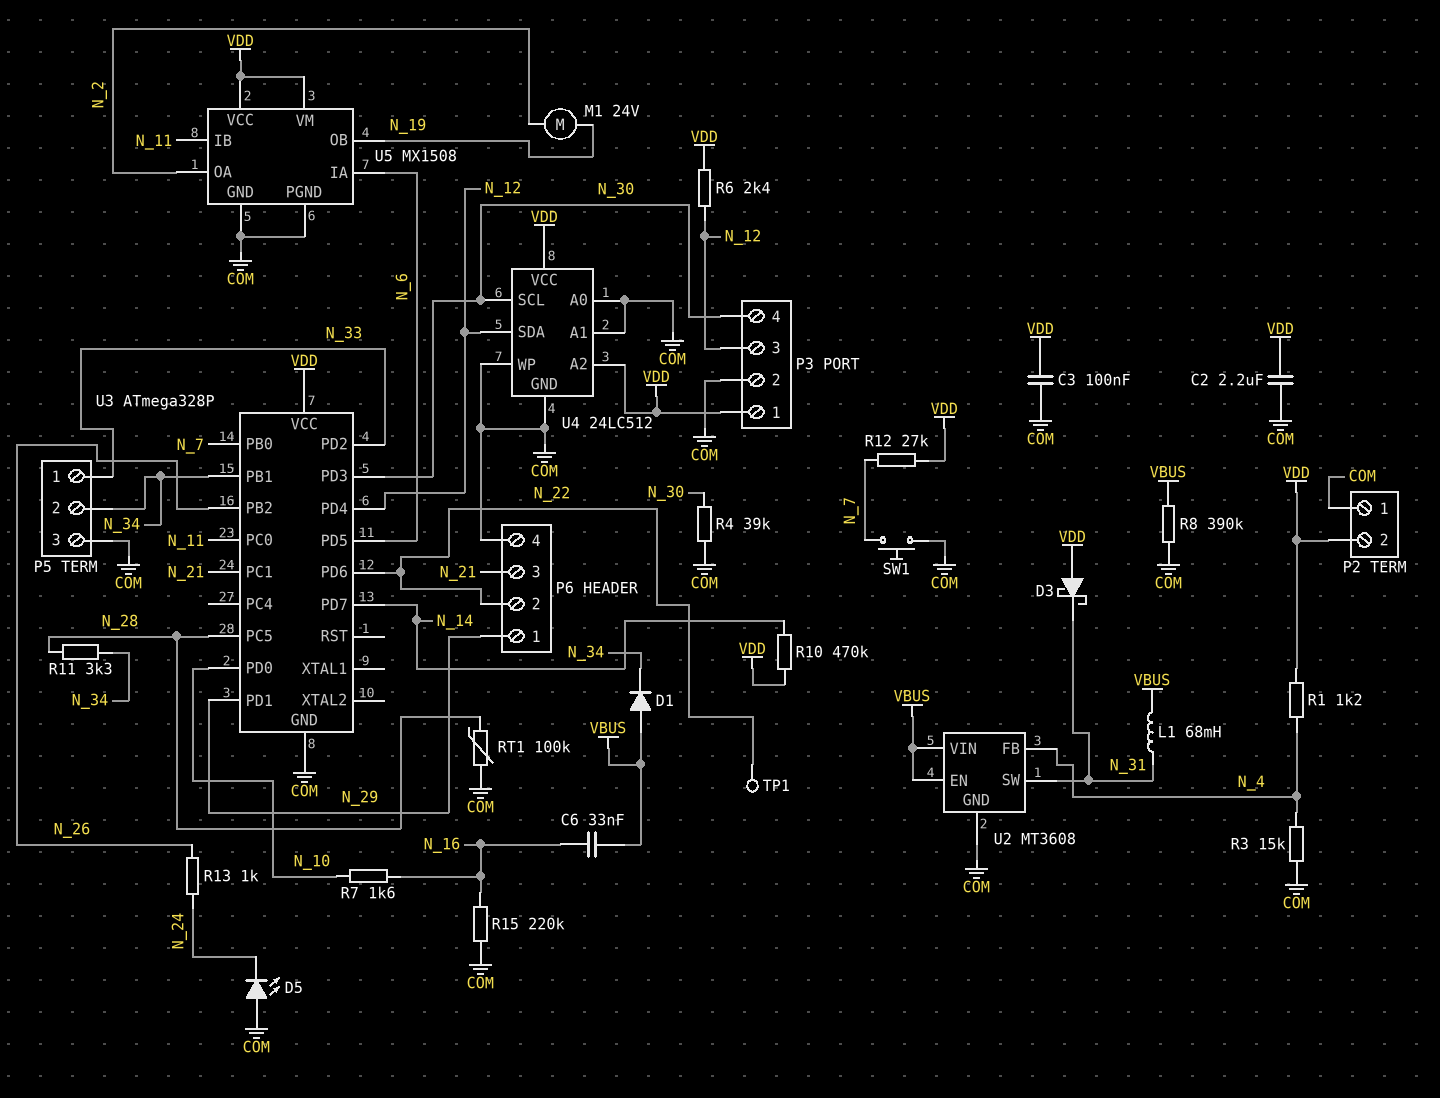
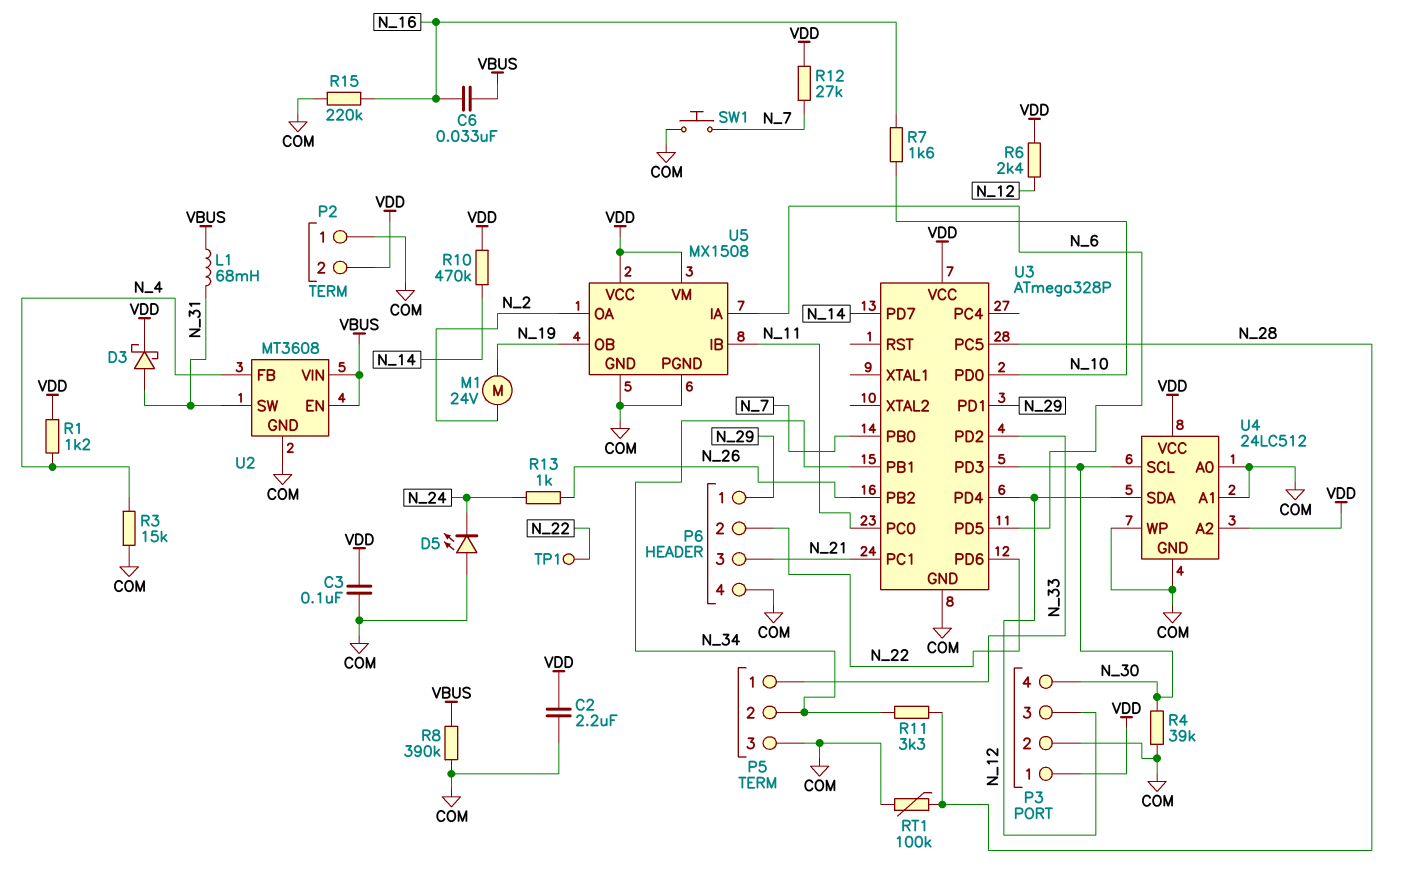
D1: diode (A VBUS, K N_34) -> none
D3: schottky (A VDD, K N_31) -> schottky (A N_31, K VDD)

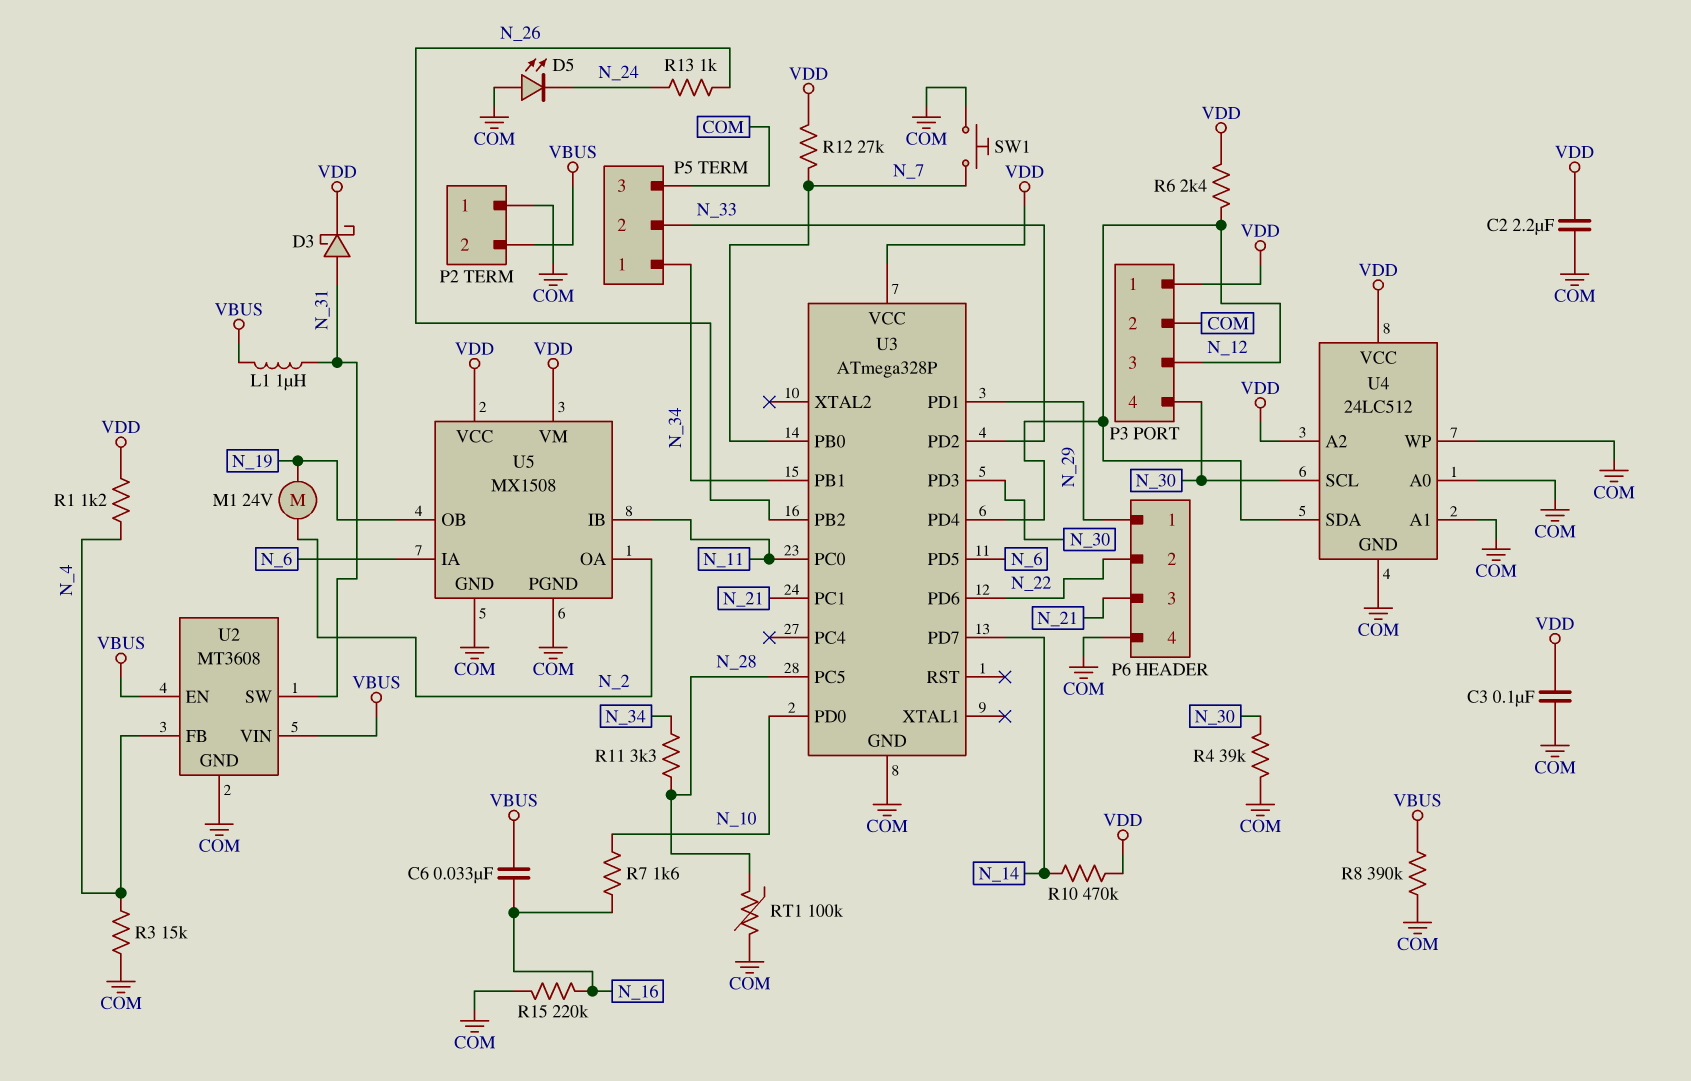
L1: 68mH (N_31, VBUS) -> 1uH (N_31, VBUS)
P2 pin 2: VDD -> VBUS
P5 pin 1: N_33 -> N_34
P5 pin 2: N_34 -> N_33
TP1: test point (N_22) -> none

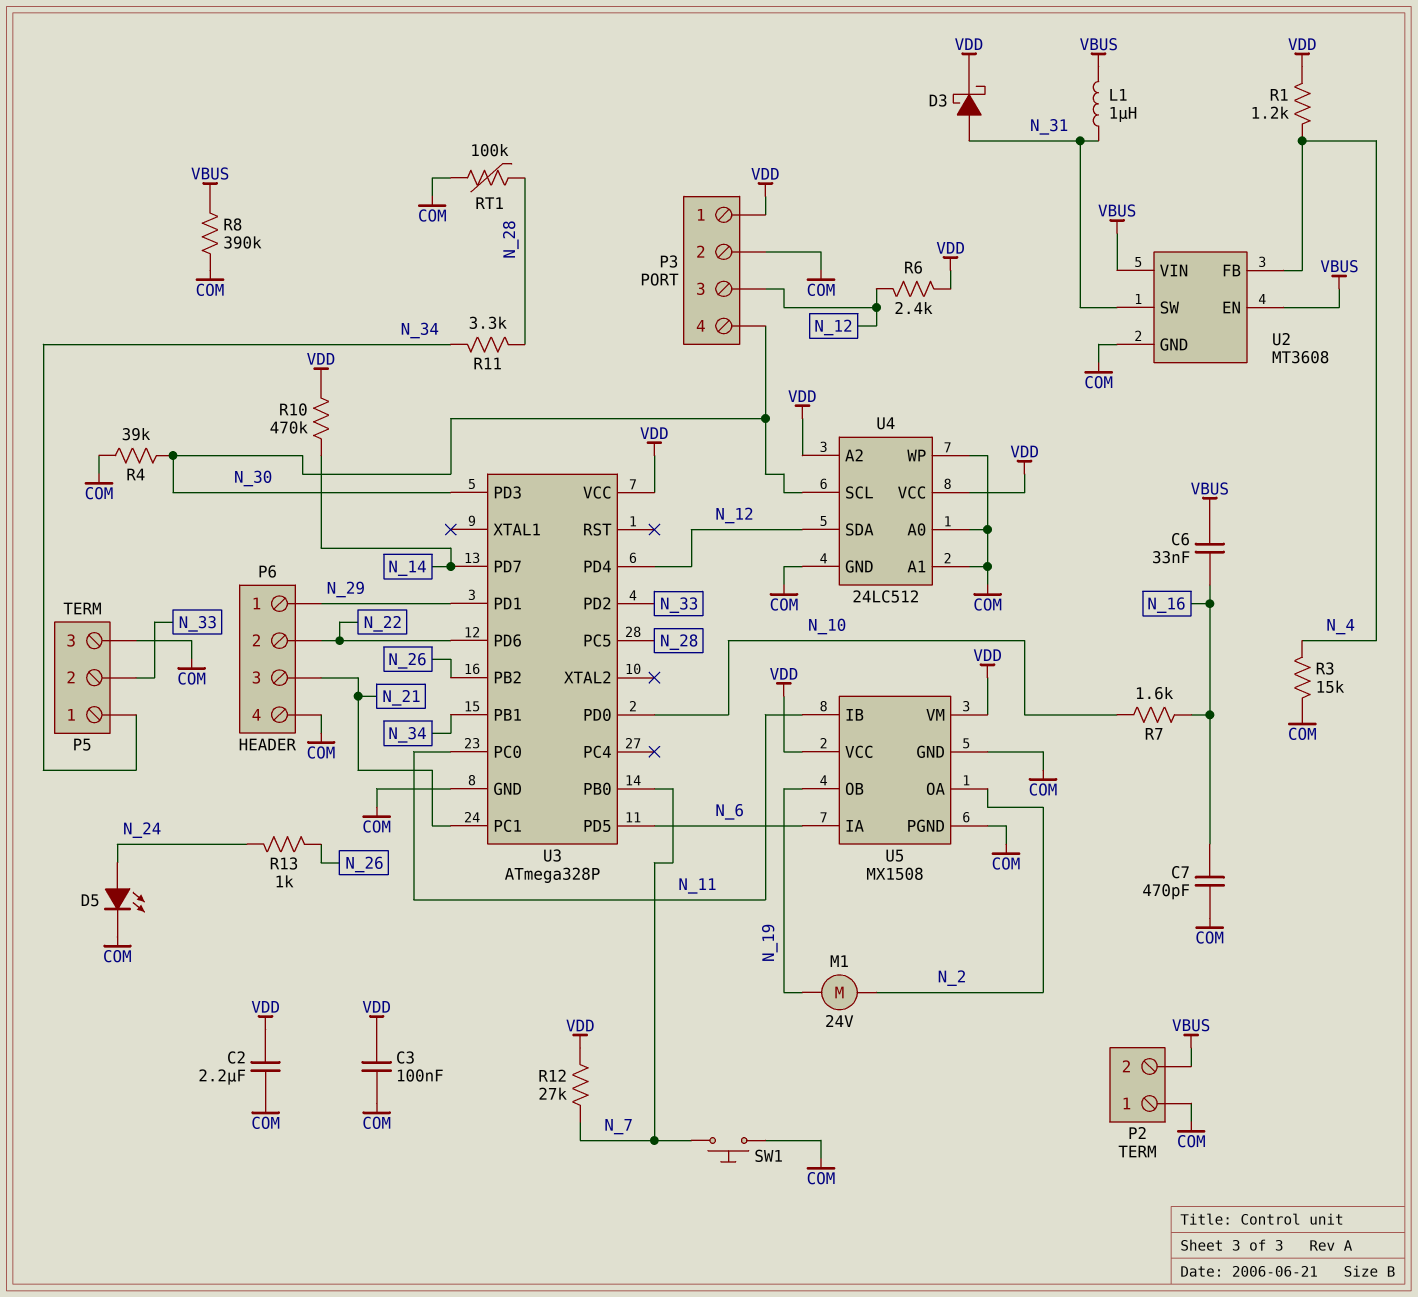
C7: none -> 470pF (COM, N_16)
D5: LED (A COM, K N_24) -> LED (A N_24, K COM)
R15: 220k (COM, N_16) -> none

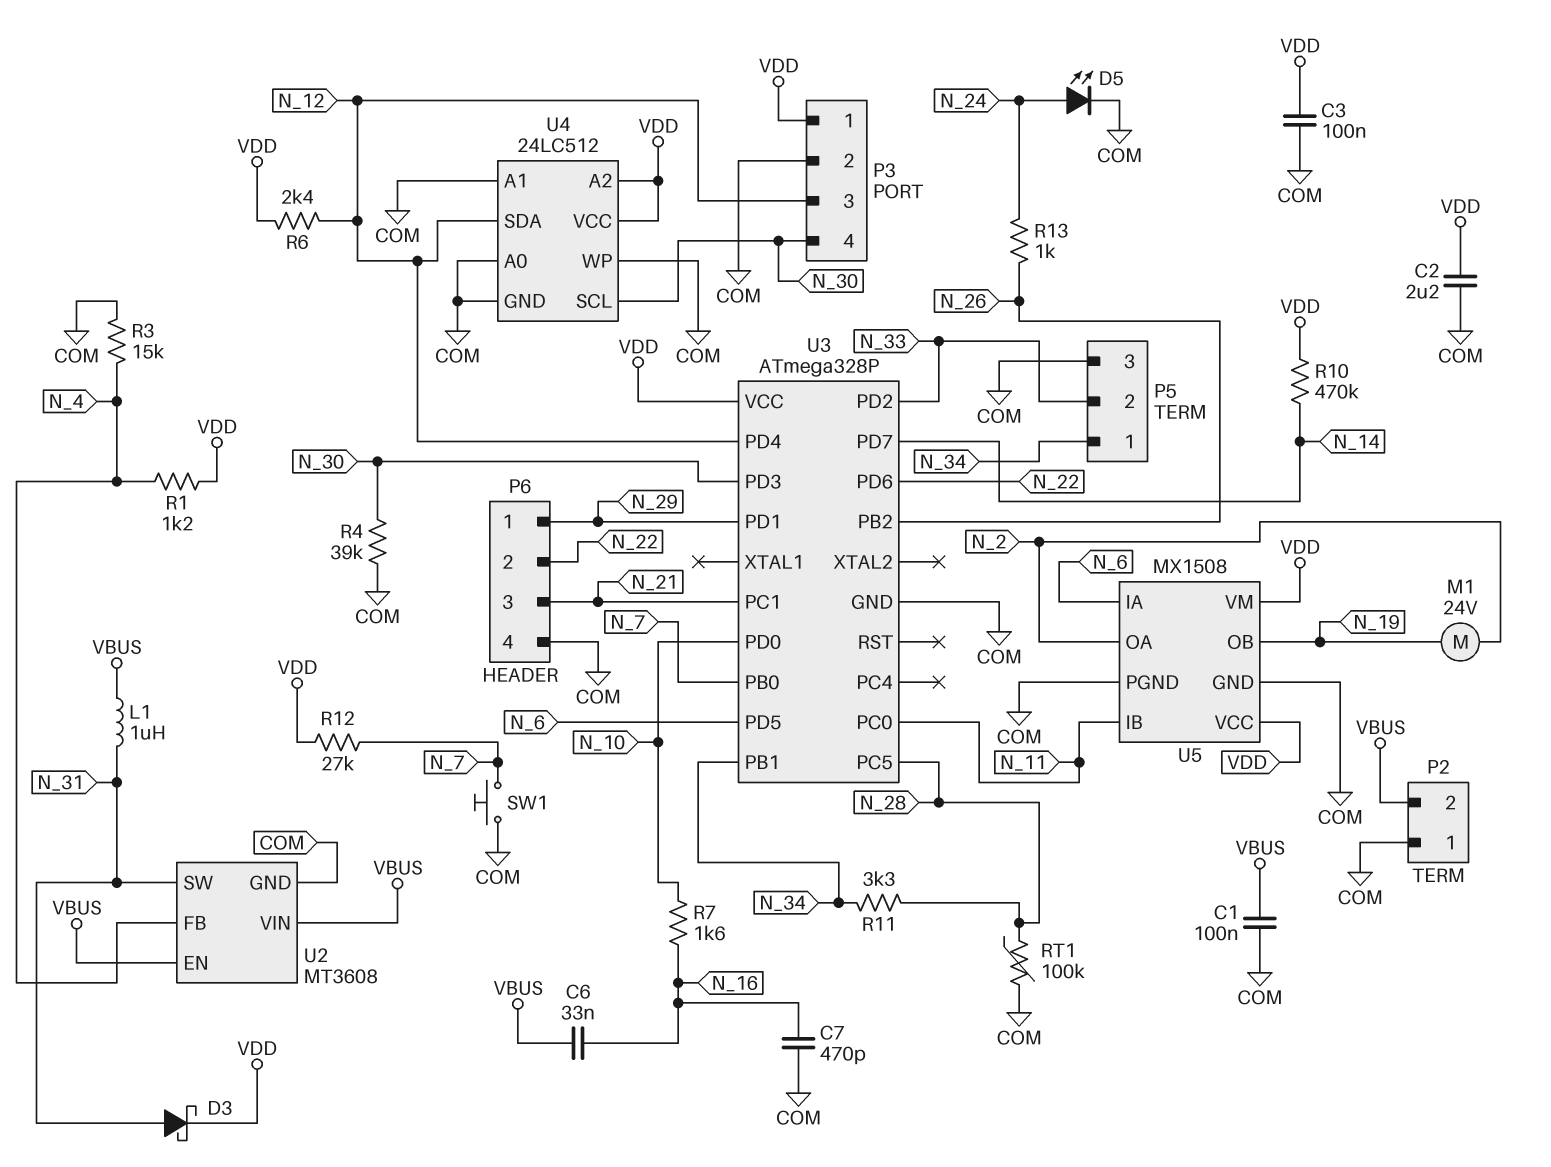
C1: none -> 100nF (COM, VBUS)
R8: 390k (COM, VBUS) -> none

